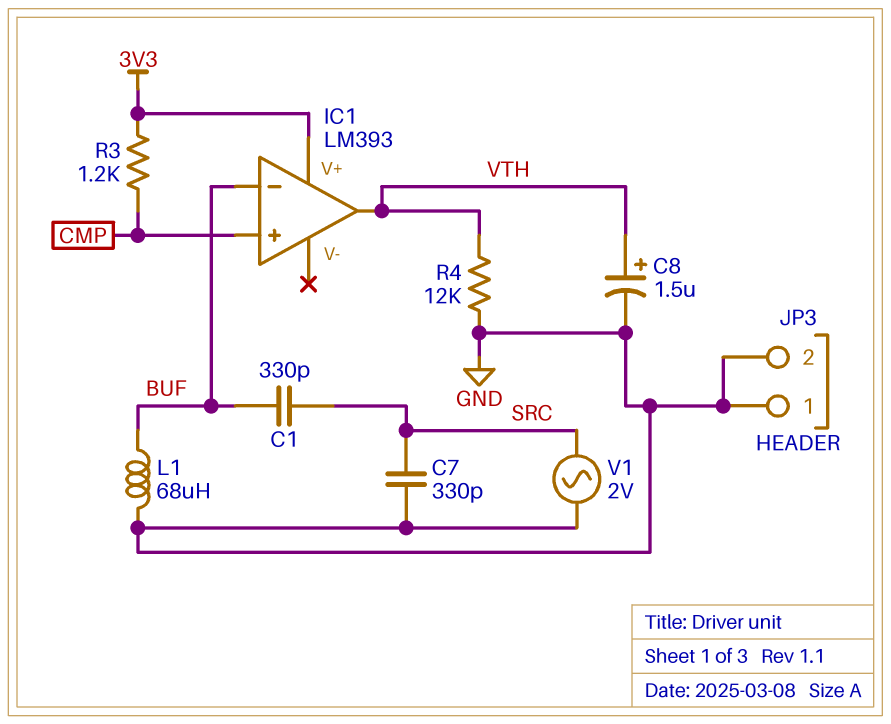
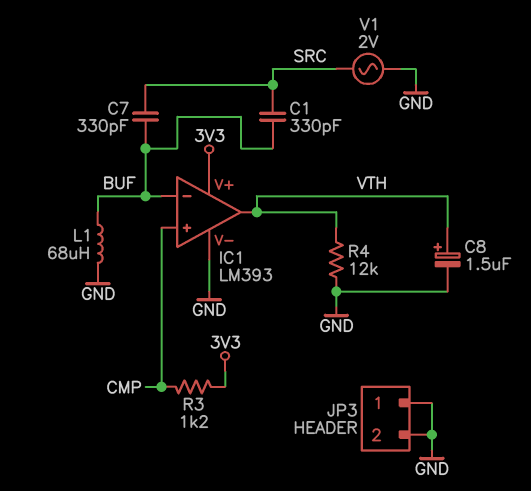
C7: 330pF (GND, SRC) -> 330pF (BUF, SRC)
IC1 pin V-: none -> GND

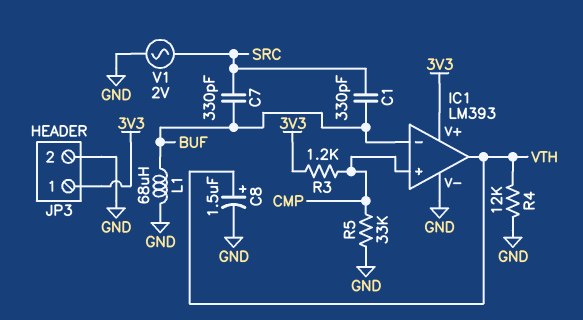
JP3 pin 1: GND -> 3V3
R5: none -> 33k (CMP, GND)

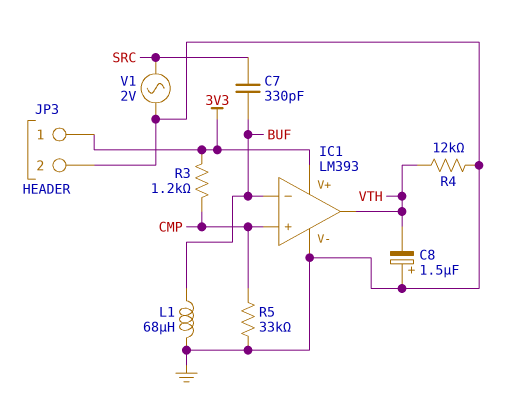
C1: 330pF (BUF, SRC) -> none
C8: 1.5uF (plus VTH, minus GND) -> 1.5uF (plus GND, minus VTH)

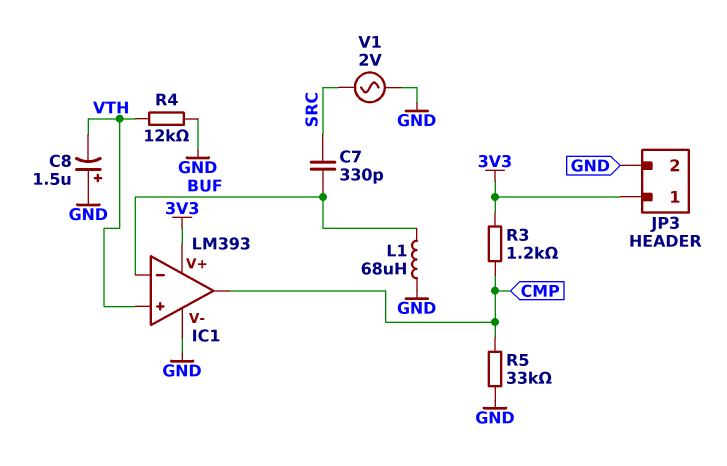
IC1 pin in+: CMP -> VTH
IC1 pin out: VTH -> CMP

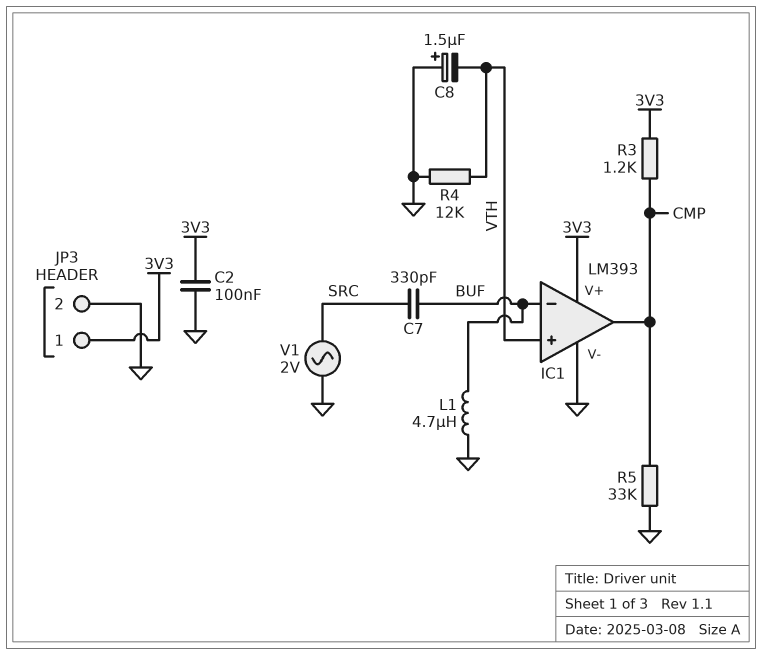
C2: none -> 100nF (3V3, GND)
L1: 68uH (BUF, GND) -> 4.7uH (BUF, GND)

